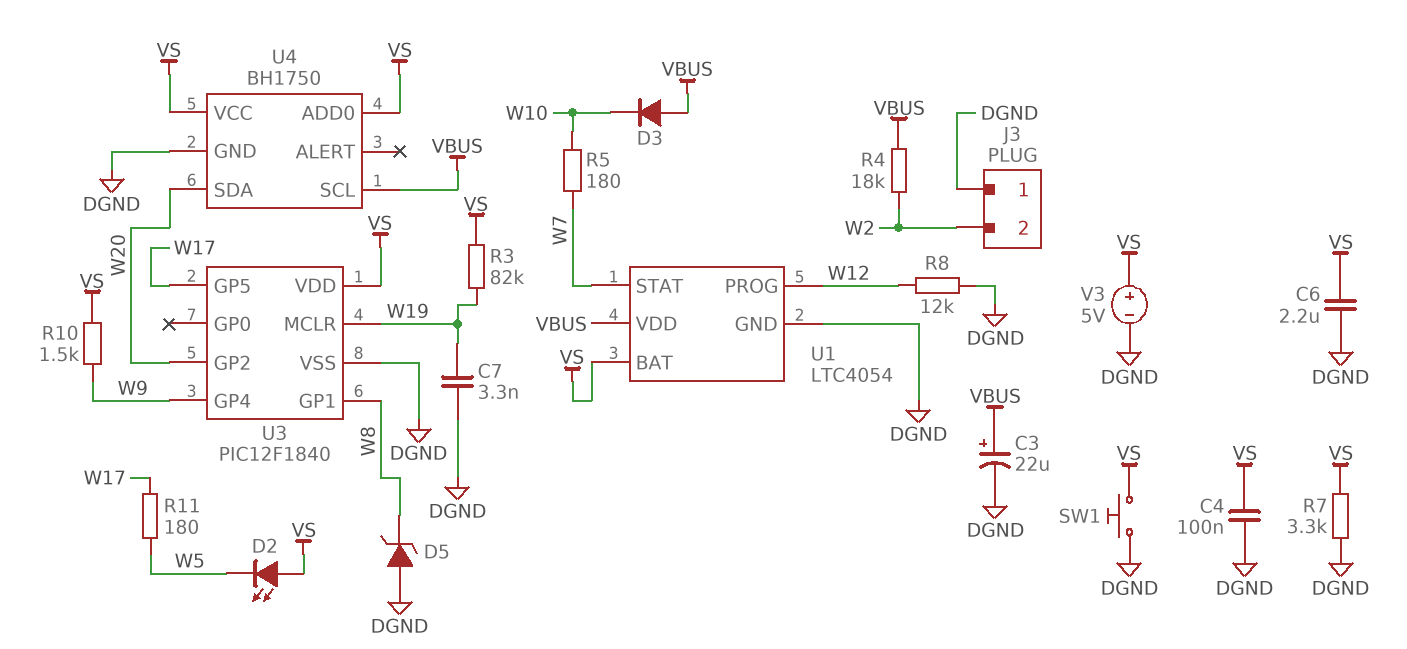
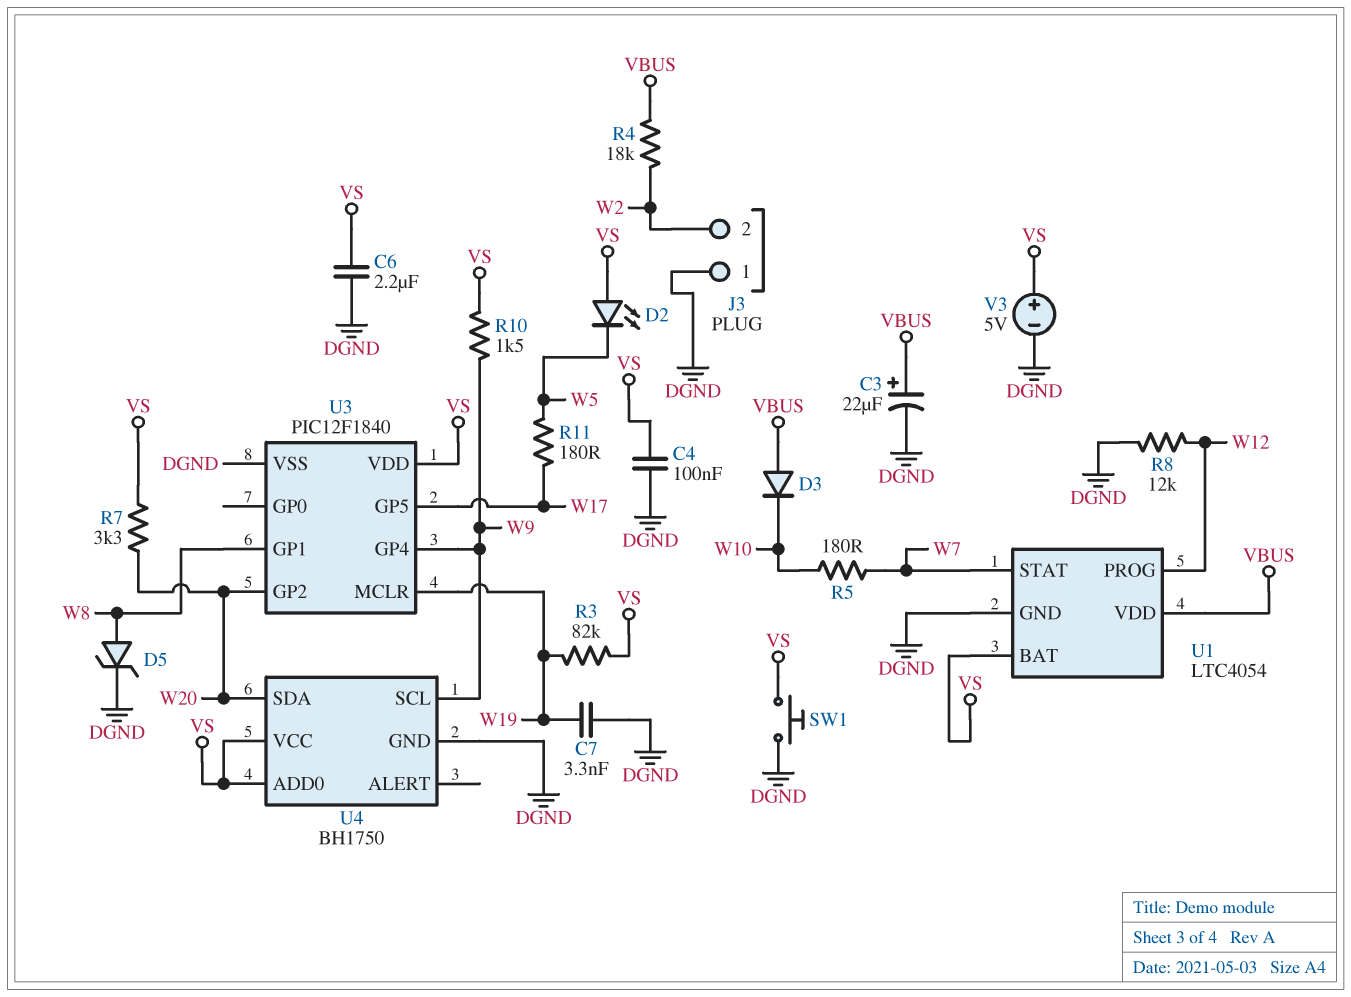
D5: zener (A DGND, K W8) -> zener (A W8, K DGND)
R7: 3.3k (DGND, VS) -> 3.3k (VS, W20)
U4 pin SCL: VBUS -> W9

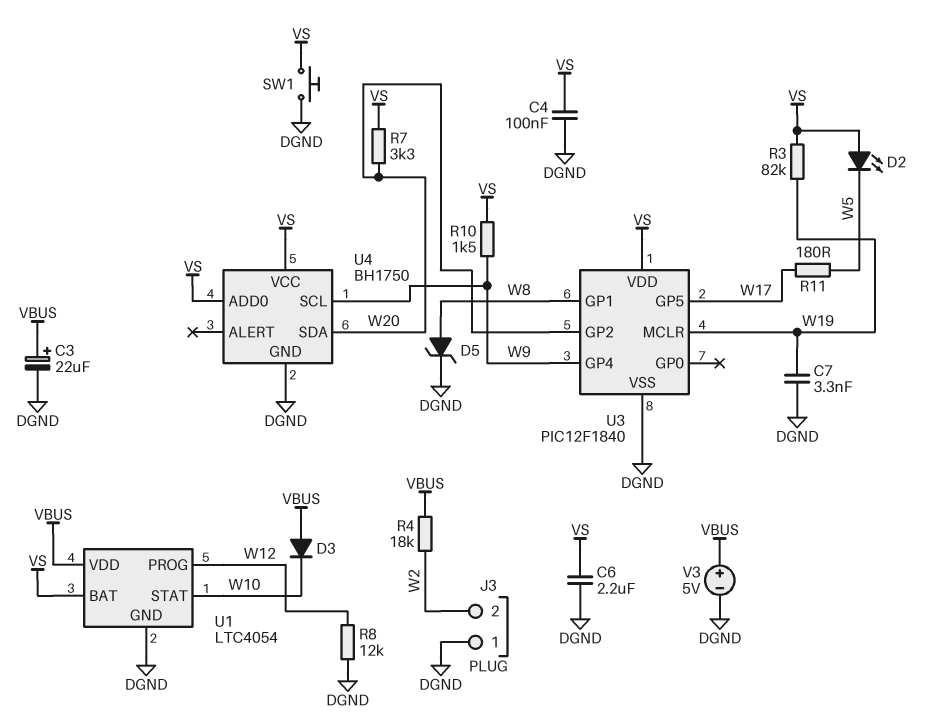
R5: 180 (W7, W10) -> none
U1 pin STAT: W7 -> W10
V3: 5V (plus VS, minus DGND) -> 5V (plus VBUS, minus DGND)

